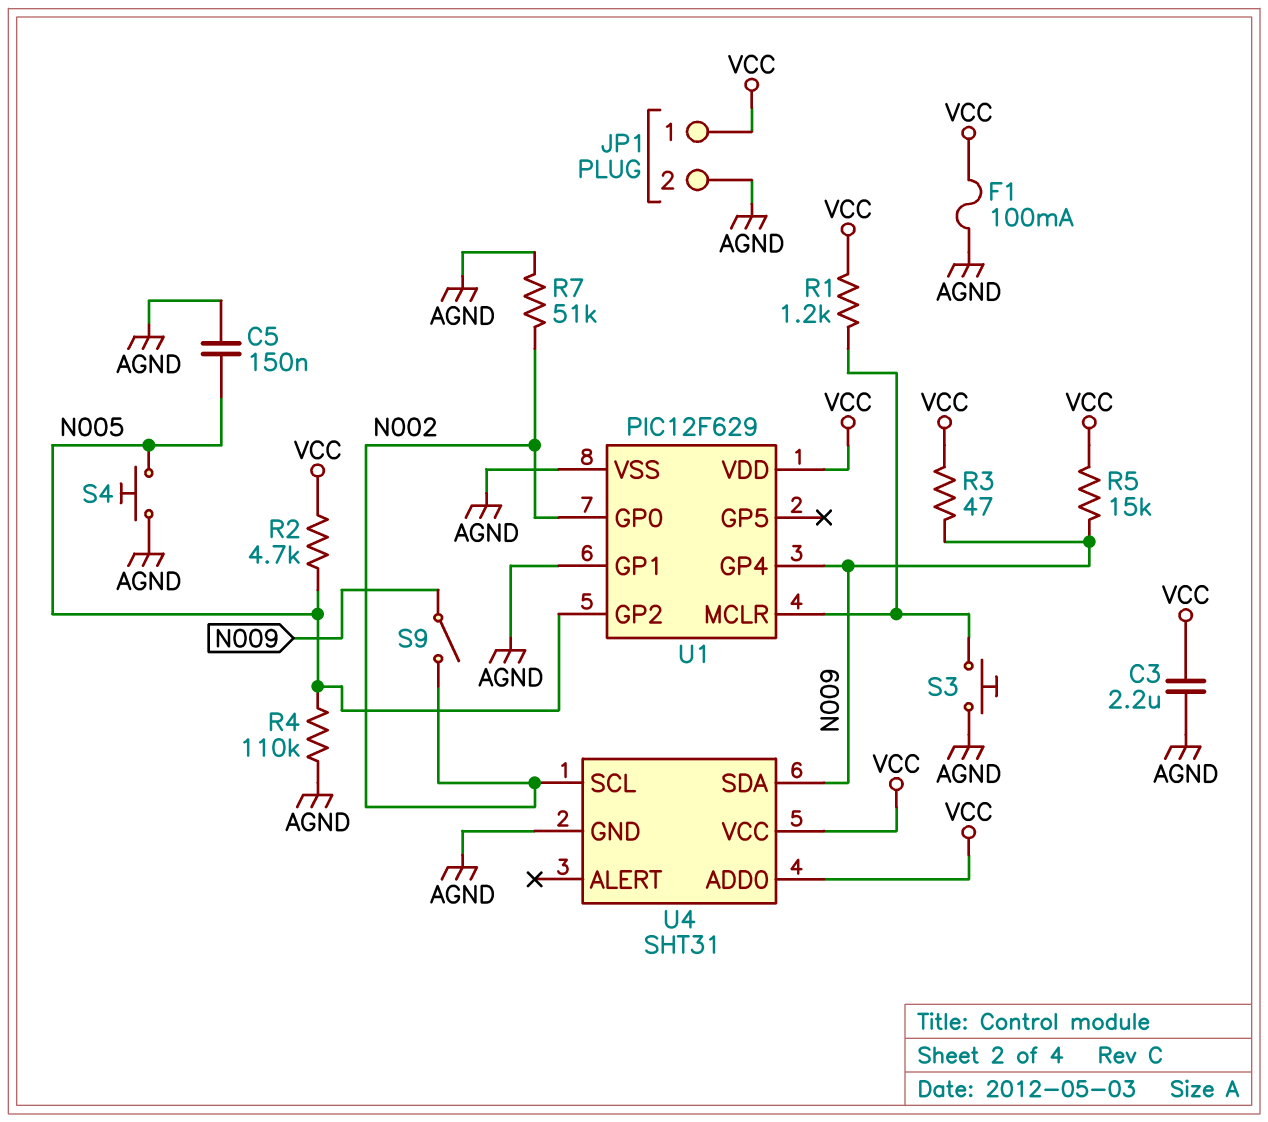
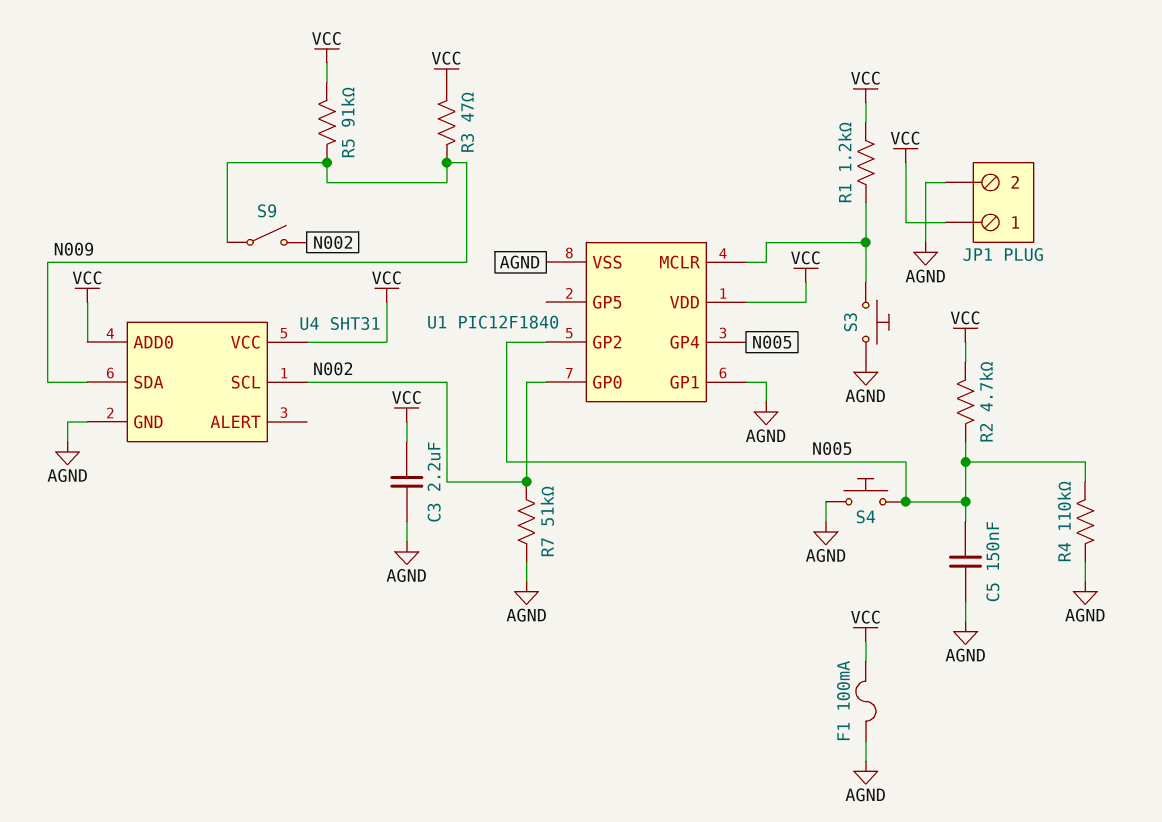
R5: 15k (N009, VCC) -> 91k (N009, VCC)
U1: PIC12F629 -> PIC12F1840
U1 pin GP4: N009 -> N005

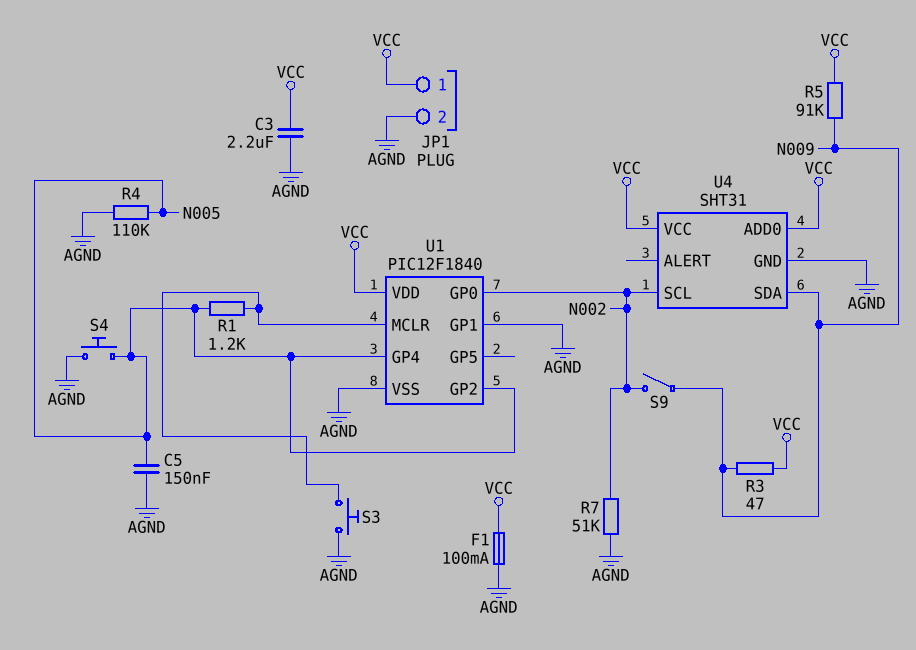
R1: 1.2k (U1/MCLR, VCC) -> 1.2k (N005, U1/MCLR)
R2: 4.7k (N005, VCC) -> none

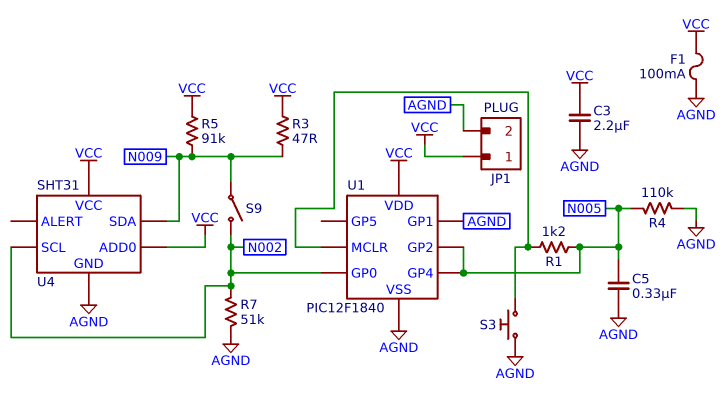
C5: 150nF (AGND, N005) -> 330nF (AGND, N005)
S4: button (AGND, N005) -> none

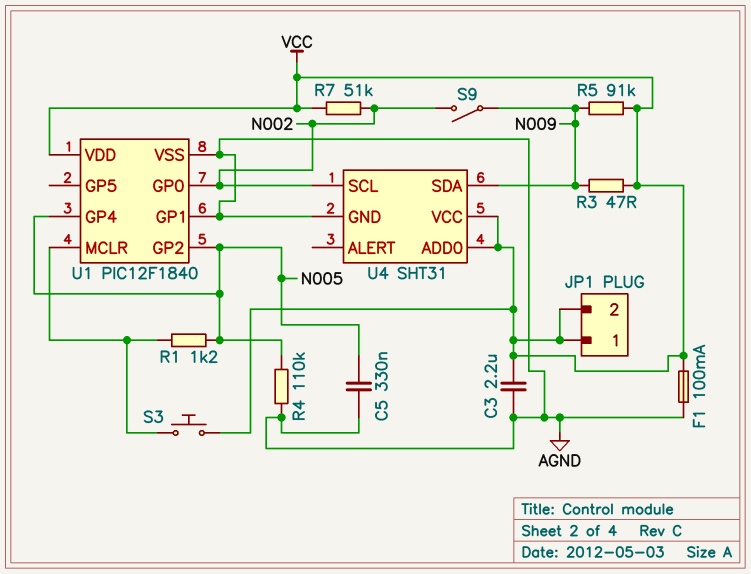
JP1 pin 2: AGND -> VCC
R7: 51k (AGND, N002) -> 51k (N002, VCC)
S3: button (AGND, U1/MCLR) -> button (U1/MCLR, VCC)

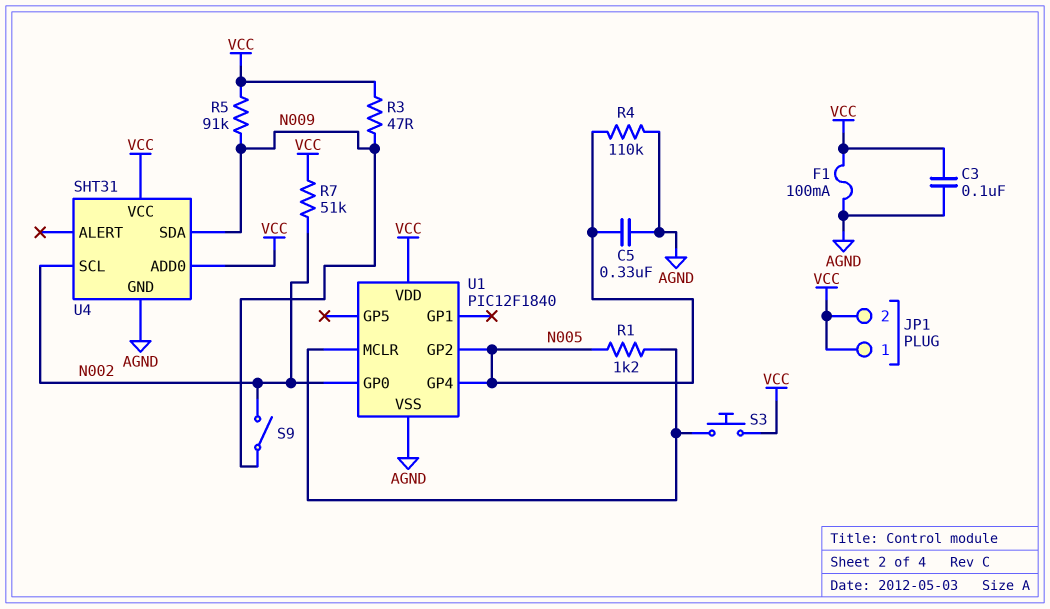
C3: 2.2uF (AGND, VCC) -> 100nF (AGND, VCC)
U1 pin GP1: AGND -> none

